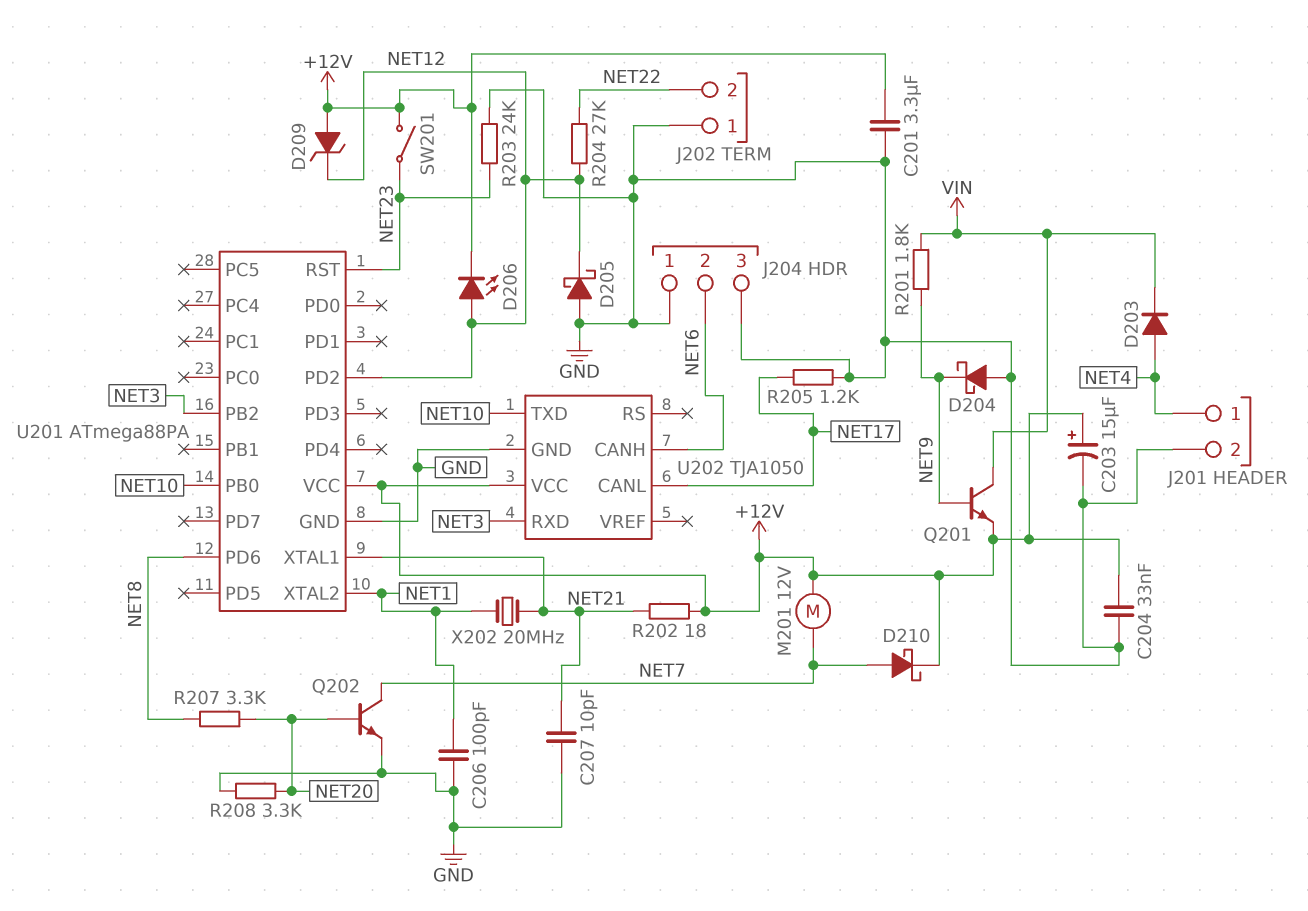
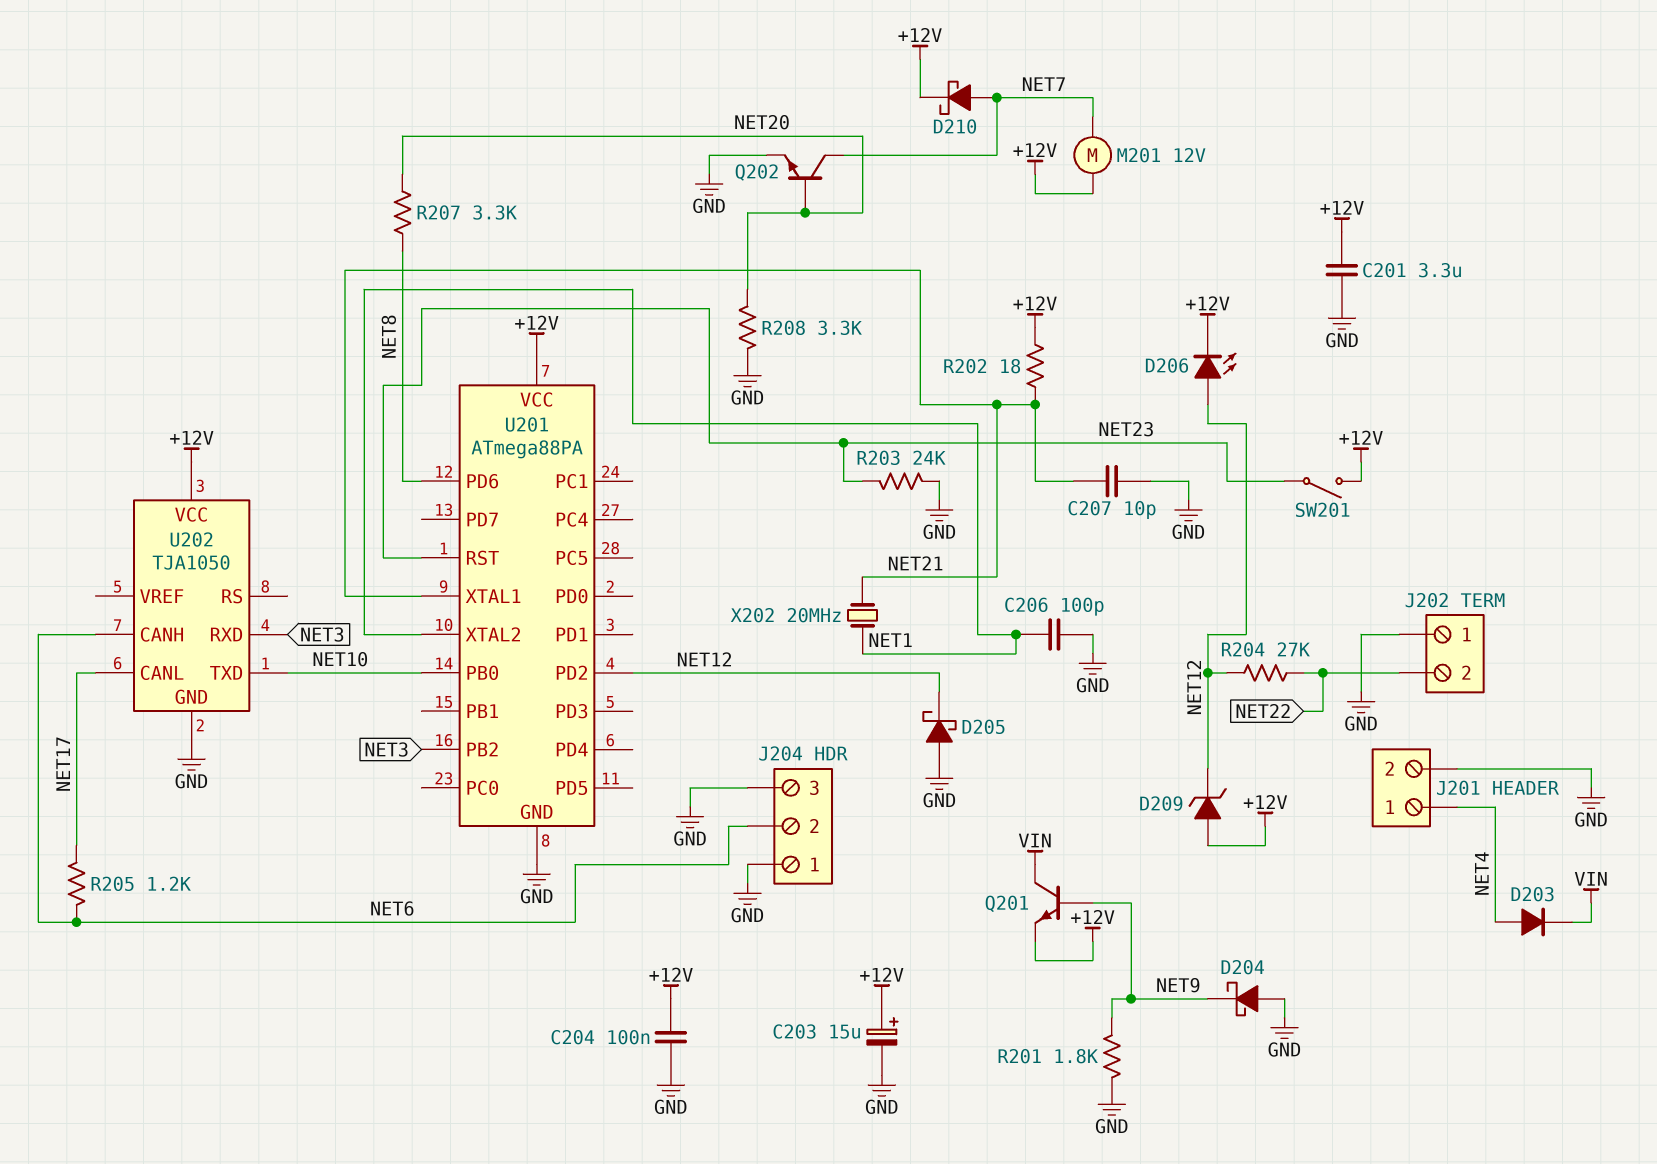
C204: 33nF (+12V, GND) -> 100nF (+12V, GND)
R201: 1.8k (NET9, VIN) -> 1.8k (GND, NET9)
R205: 1.2k (GND, NET17) -> 1.2k (NET6, NET17)

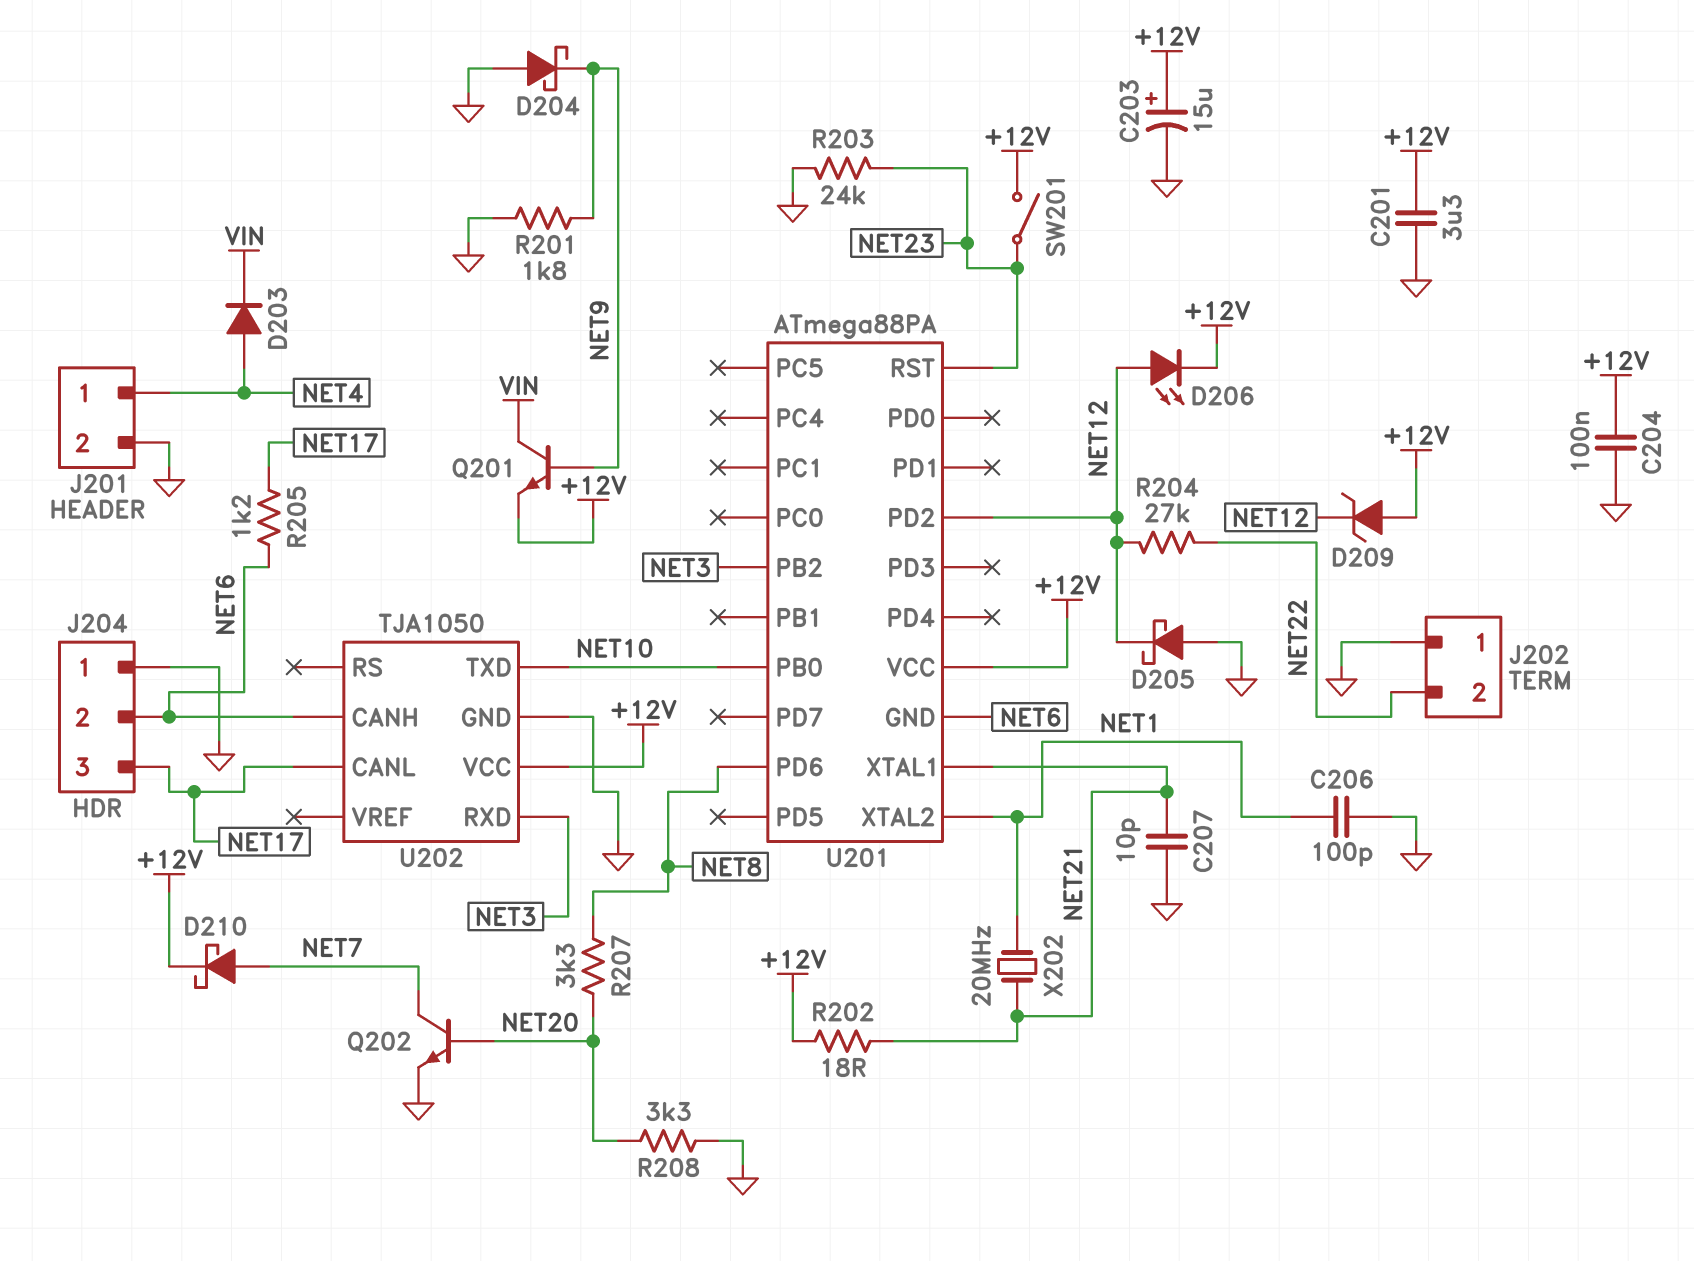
J204 pin 3: GND -> NET17
M201: motor 12V (+12V, NET7) -> none
U201 pin GND: GND -> NET6

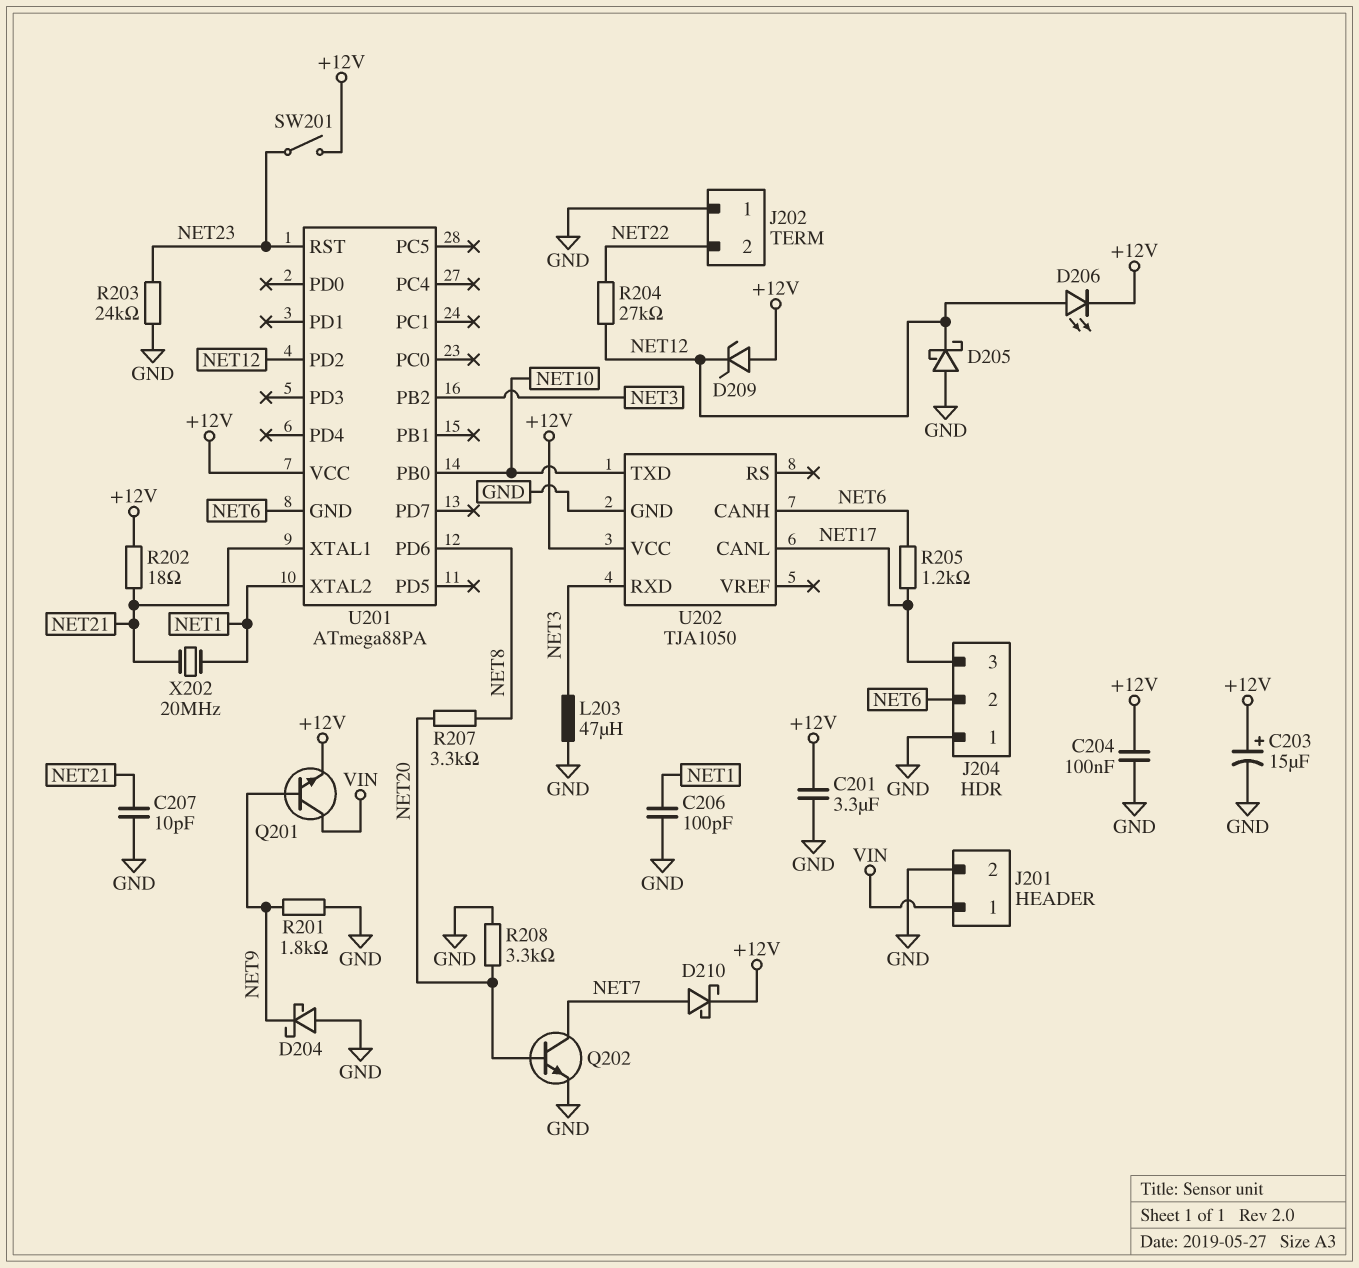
D203: diode (A NET4, K VIN) -> none
J201 pin 1: NET4 -> VIN
L203: none -> 47uH (GND, NET3)

